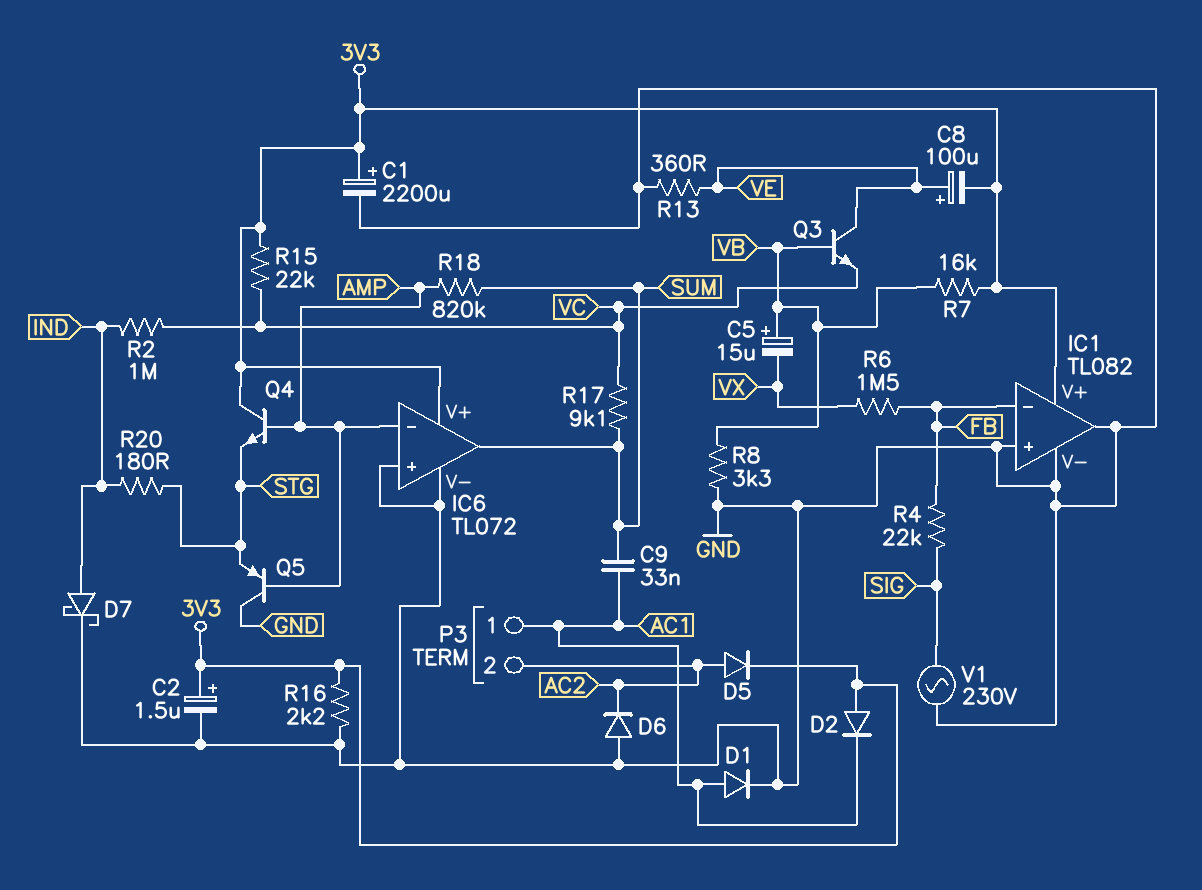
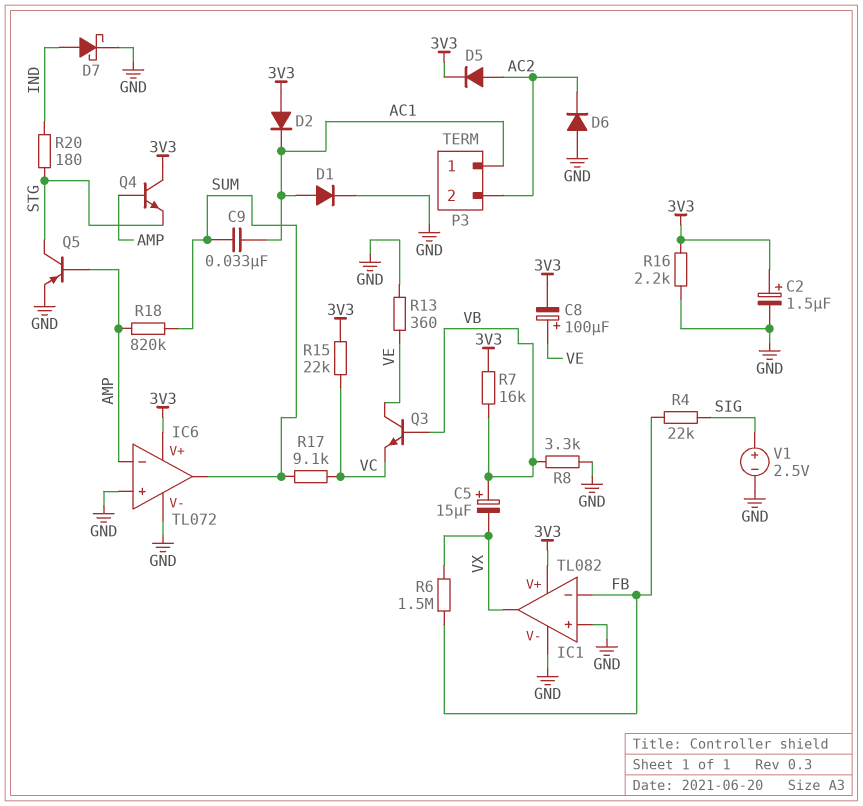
C1: 2200uF (plus 3V3, minus GND) -> none
IC1 pin out: GND -> VX
Q5: PNP (B AMP, C GND, E STG) -> PNP (B AMP, C STG, E GND)
R2: 1M (IND, VC) -> none
V1: AC 230V (GND, SIG) -> 2.5V (plus SIG, minus GND)

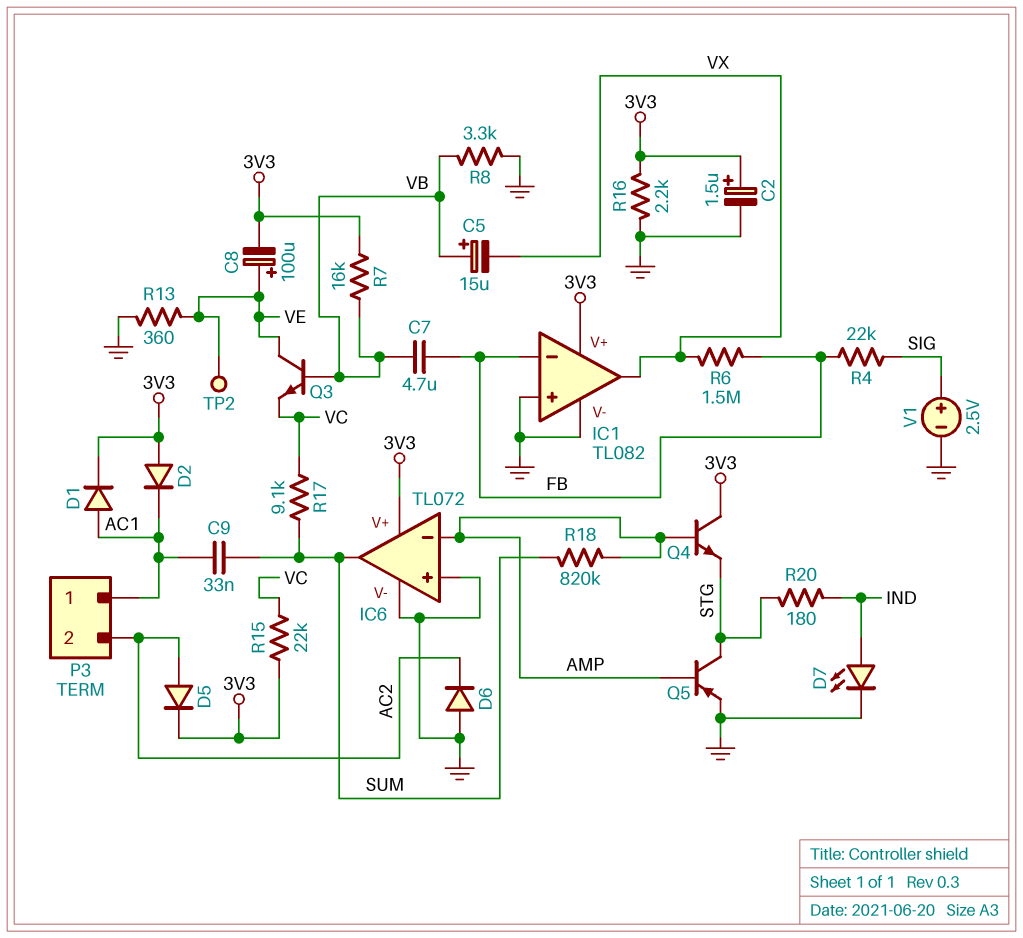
C7: none -> 4.7uF (FB, VB)
D1: diode (A AC1, K GND) -> diode (A AC1, K 3V3)
D7: schottky (A IND, K GND) -> LED (A IND, K GND)
TP2: none -> test point (VE)

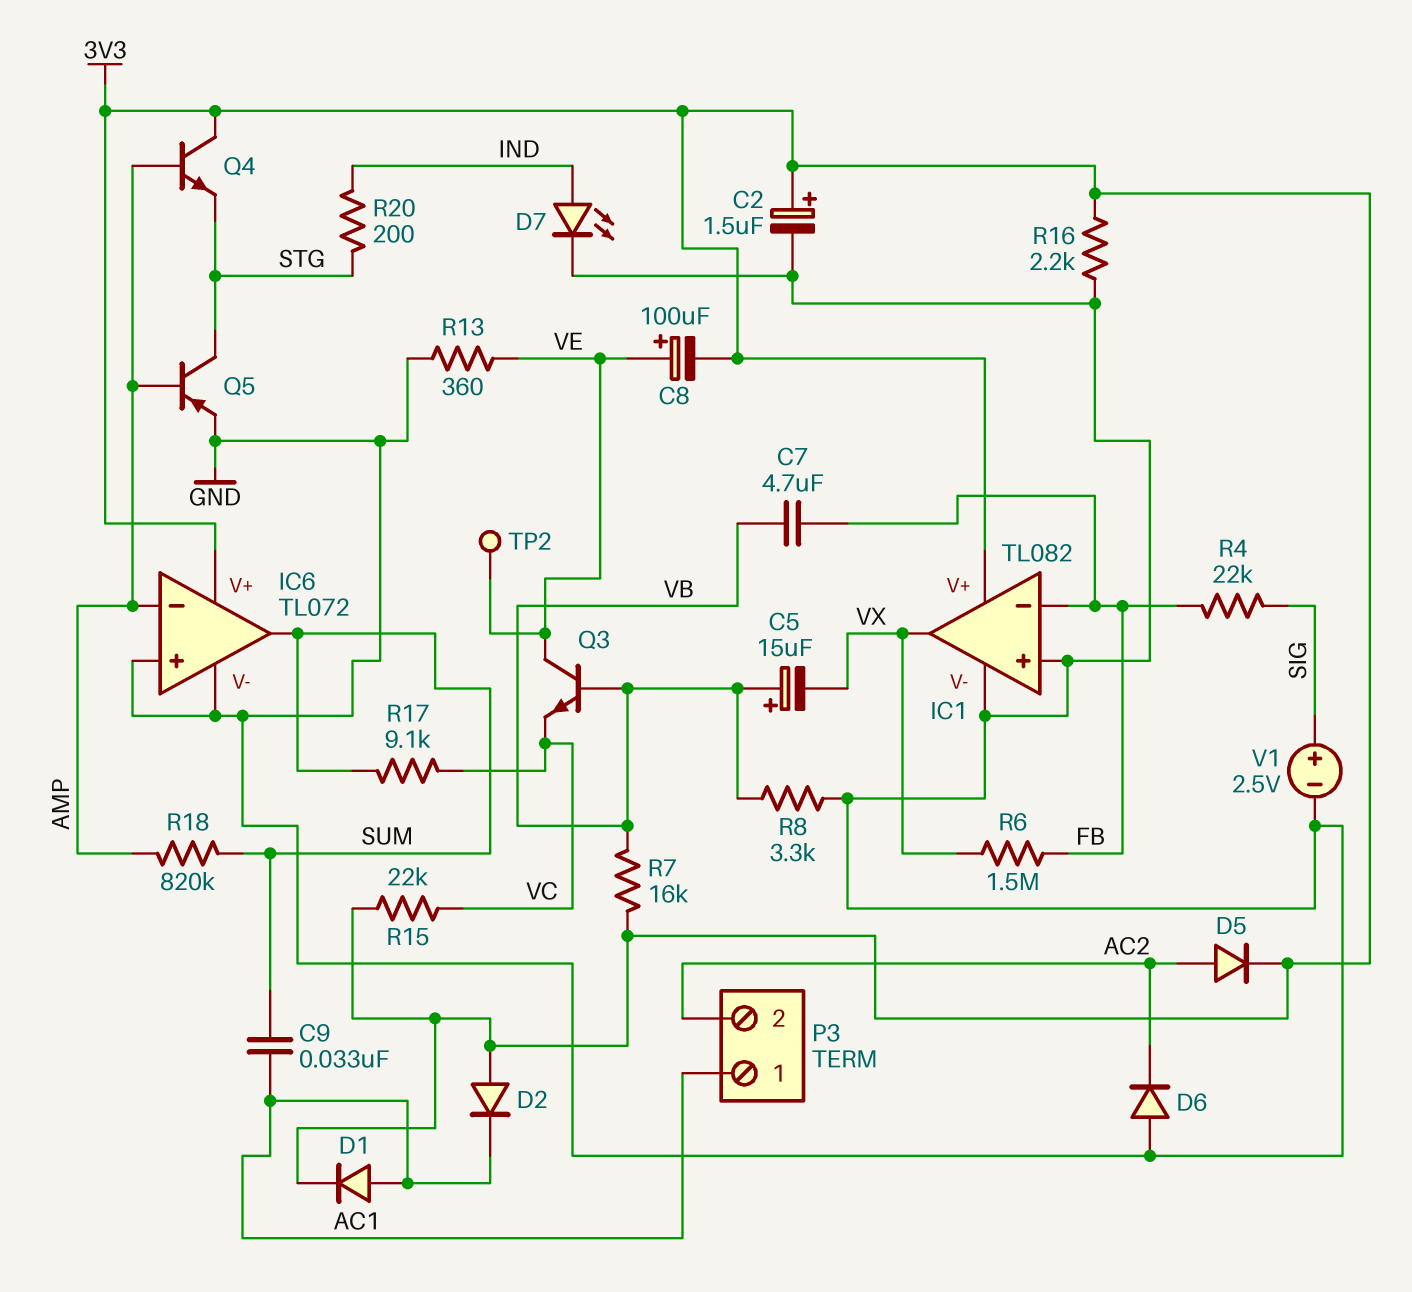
R20: 180 (IND, STG) -> 200 (IND, STG)

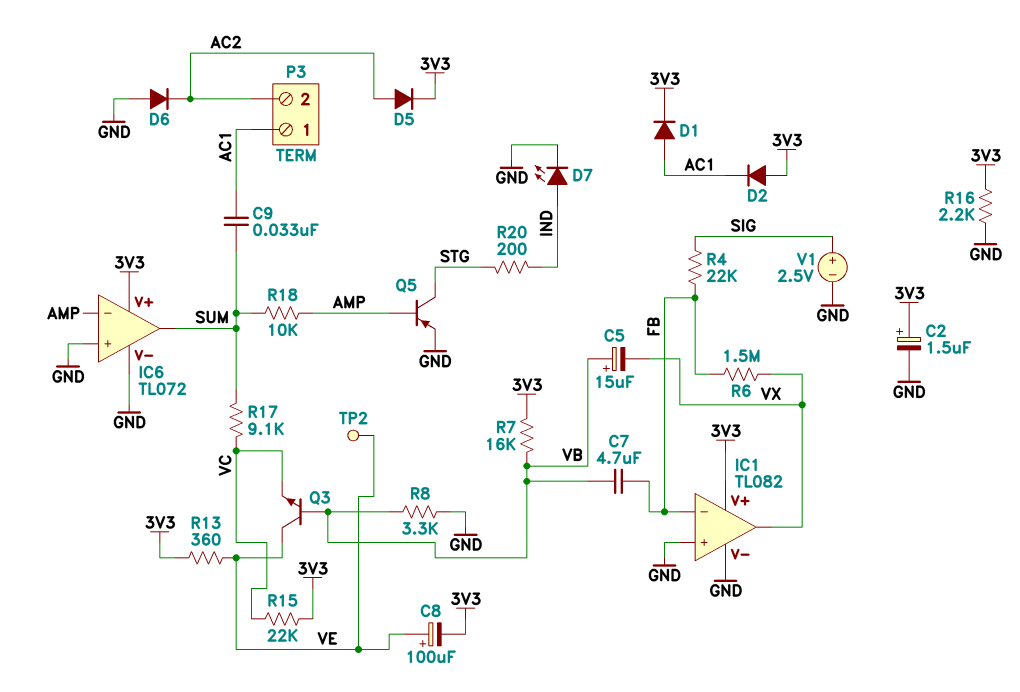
Q4: NPN (B AMP, C 3V3, E STG) -> none
R13: 360 (GND, VE) -> 360 (3V3, VE)
R18: 820k (AMP, SUM) -> 10k (AMP, SUM)

